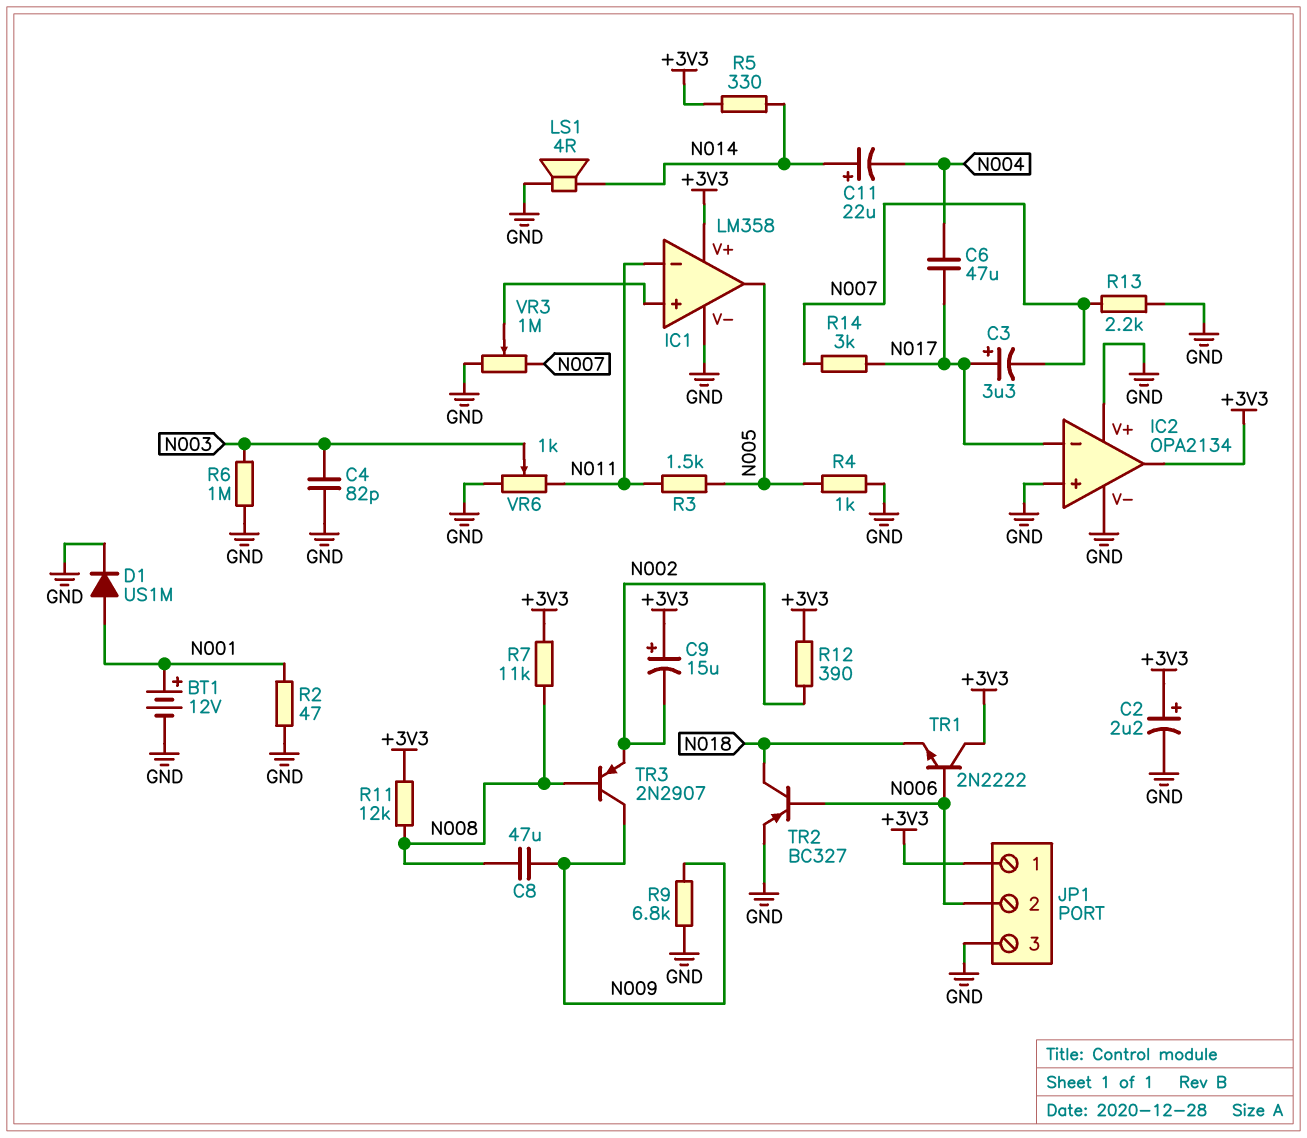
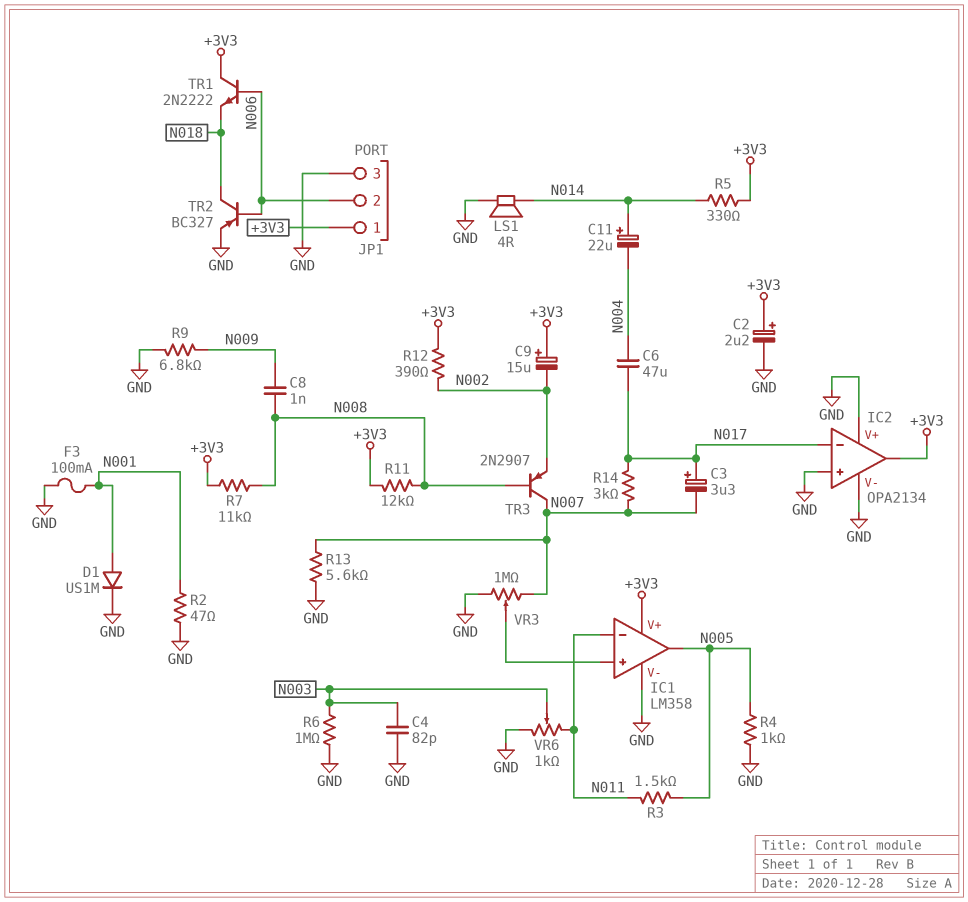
BT1: 12V (plus N001, minus GND) -> none
C8: 47uF (N008, N009) -> 1nF (N008, N009)
F3: none -> 100mA (GND, N001)
R13: 2.2k (GND, N007) -> 5.6k (GND, N007)
TR3: PNP 2N2907 (B N008, C N009, E N002) -> PNP 2N2907 (B N008, C N007, E N002)

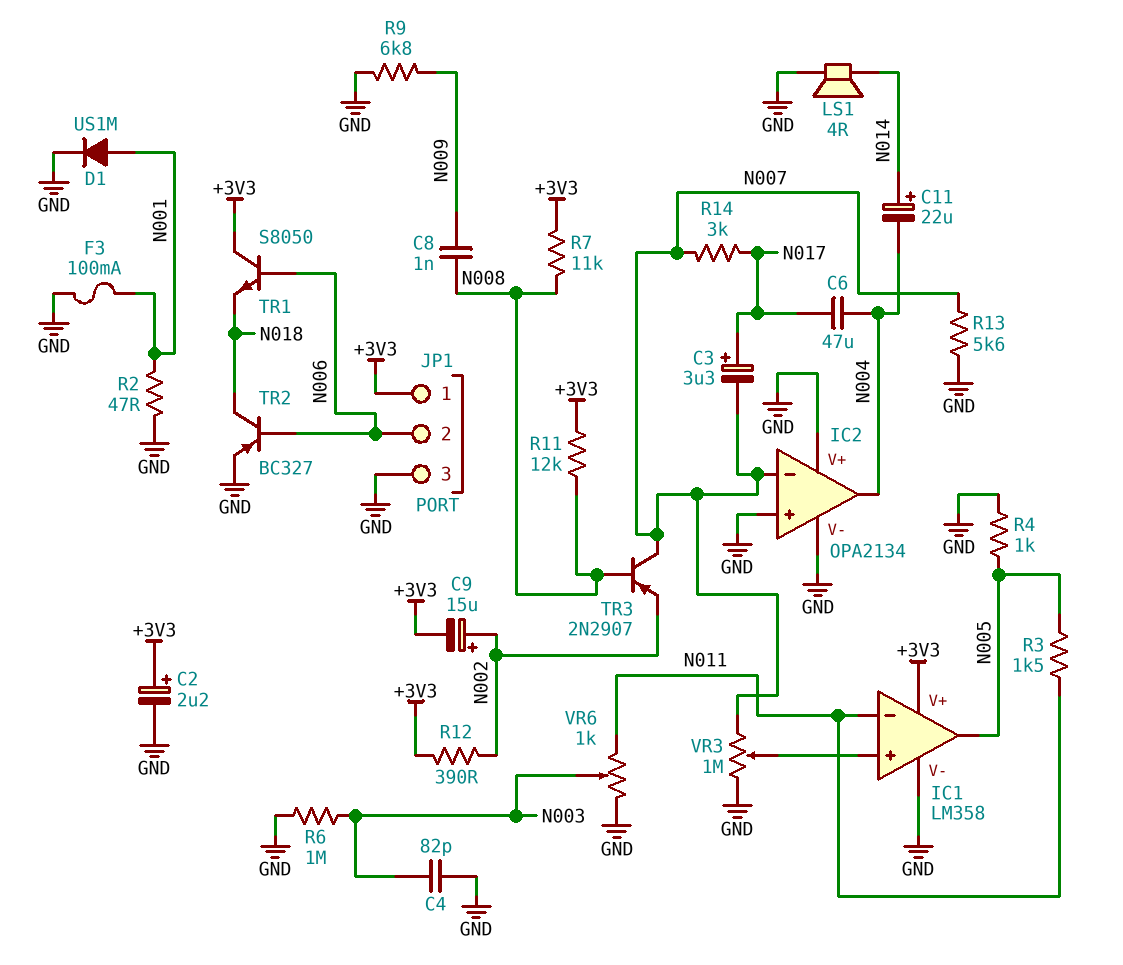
C9: 15uF (plus +3V3, minus N002) -> 15uF (plus N002, minus +3V3)
IC2 pin in-: N017 -> N007
IC2 pin out: +3V3 -> N004
R5: 330 (+3V3, N014) -> none
TR1: NPN 2N2222 (B N006, C +3V3, E N018) -> NPN S8050 (B N006, C +3V3, E N018)

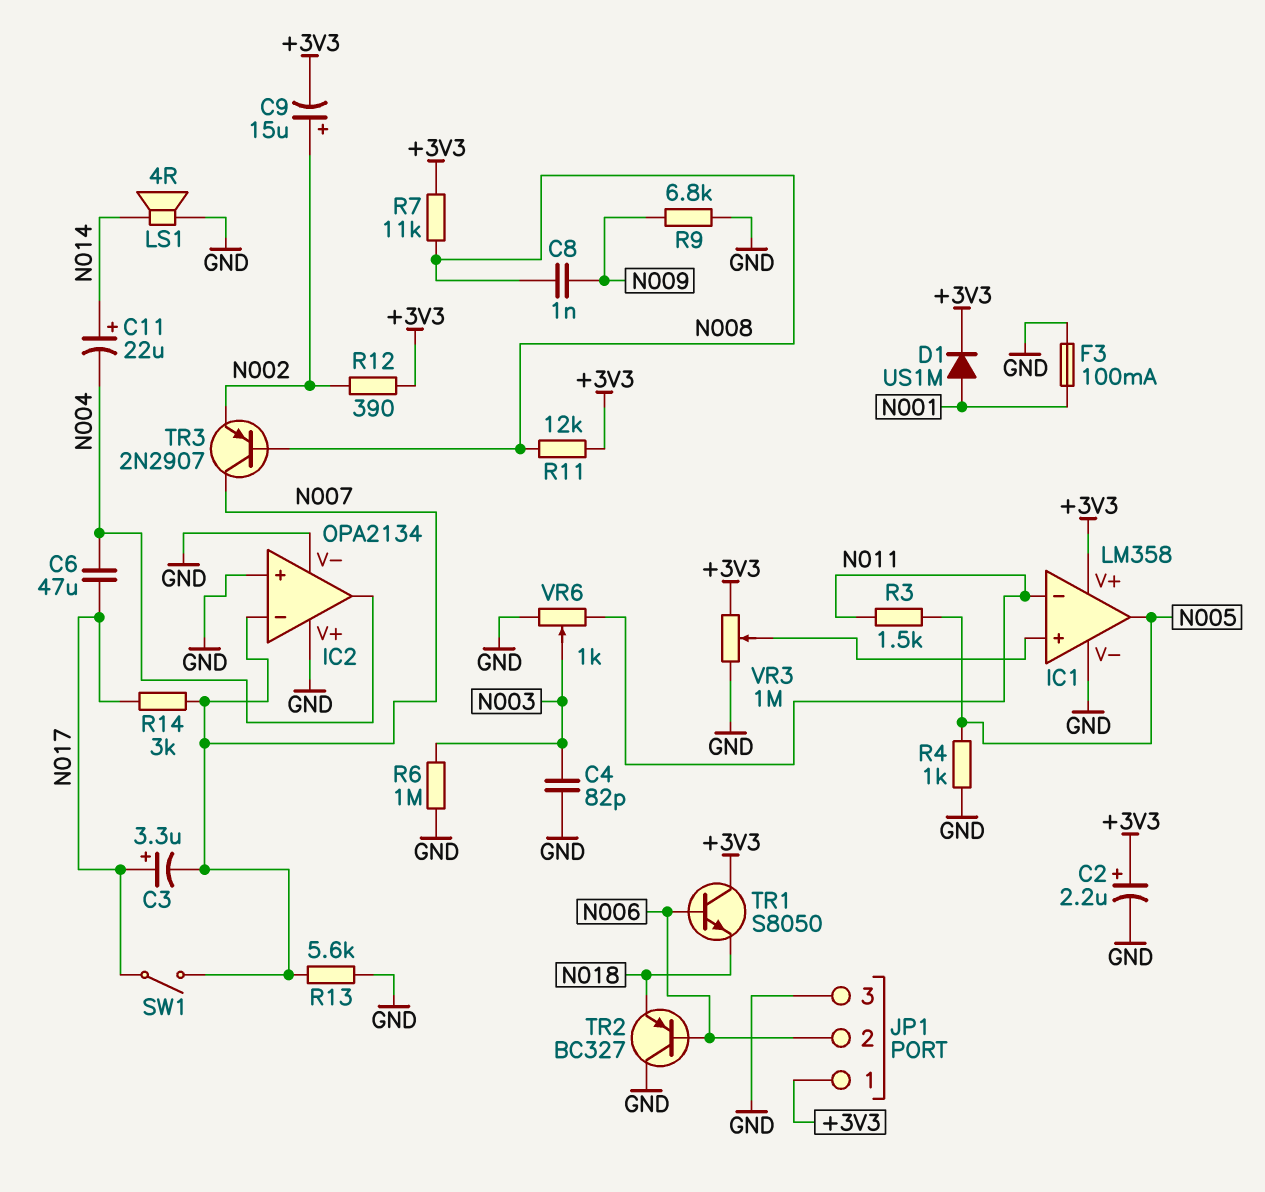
D1: diode US1M (A N001, K GND) -> diode US1M (A N001, K +3V3)
R2: 47 (GND, N001) -> none
SW1: none -> switch (N007, N017)
TR2: PNP BC327 (B N006, C N018, E GND) -> PNP BC327 (B N006, C GND, E N018)
VR3: 1M (GND, N007, wiper IC1/in+) -> 1M (+3V3, GND, wiper IC1/in+)

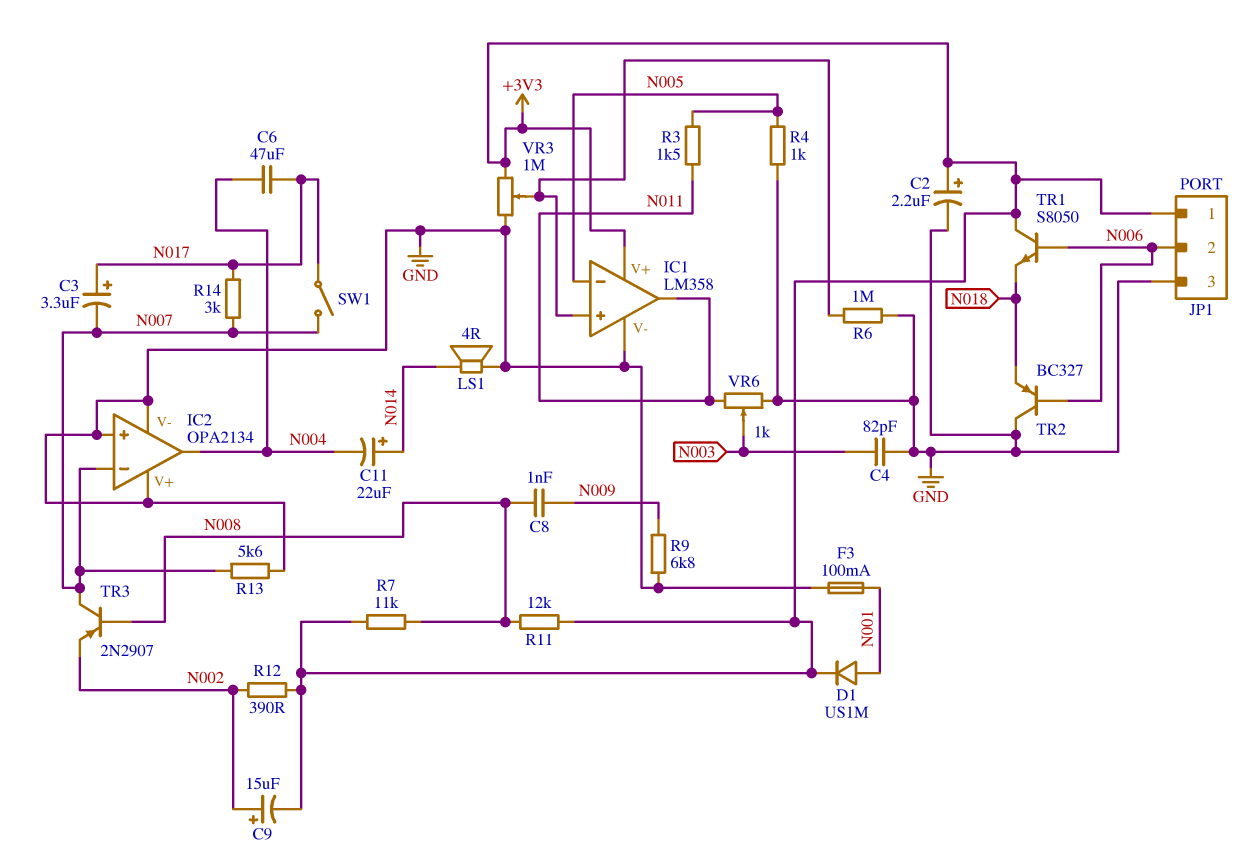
IC1 pin in-: N011 -> N005
IC1 pin out: N005 -> N011
R6: 1M (GND, N003) -> 1M (GND, IC1/in+)

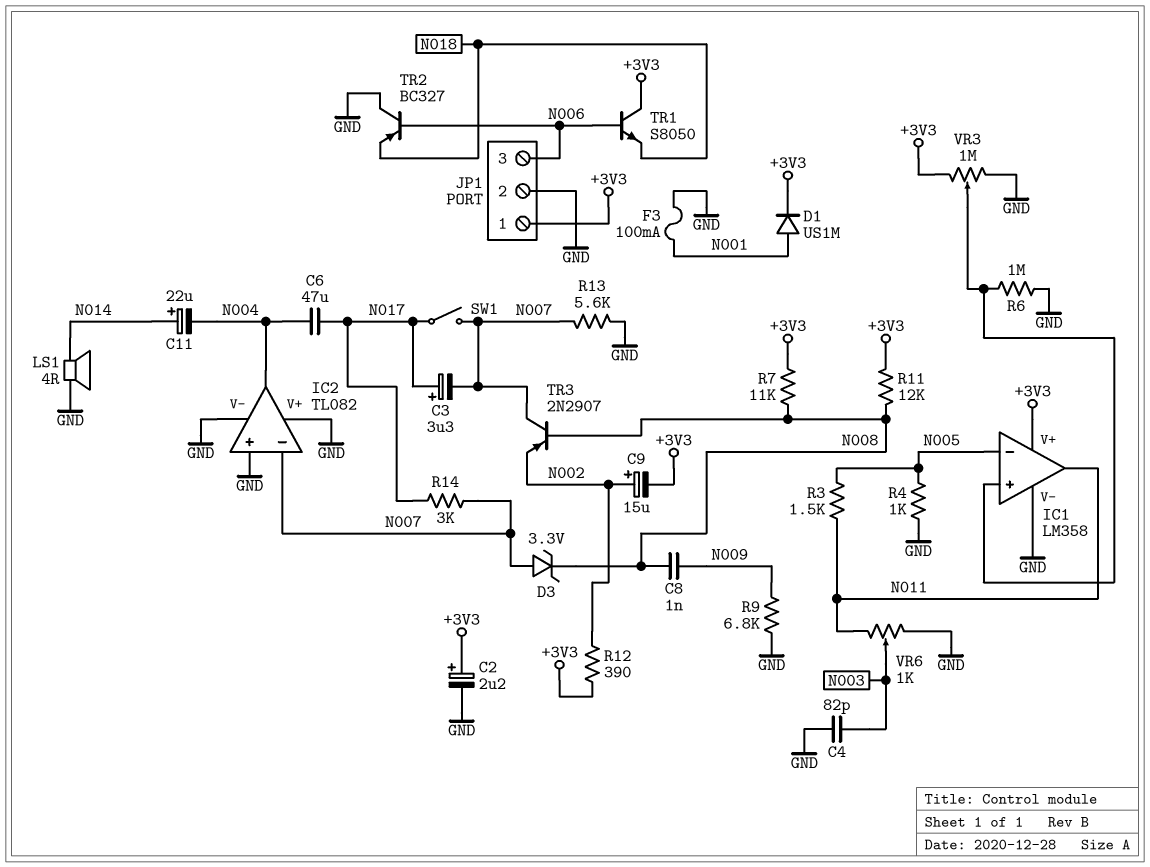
D3: none -> zener 3.3V (A N007, K N008)
IC2: OPA2134 -> TL082
JP1 pin 2: N006 -> GND
JP1 pin 3: GND -> N006

